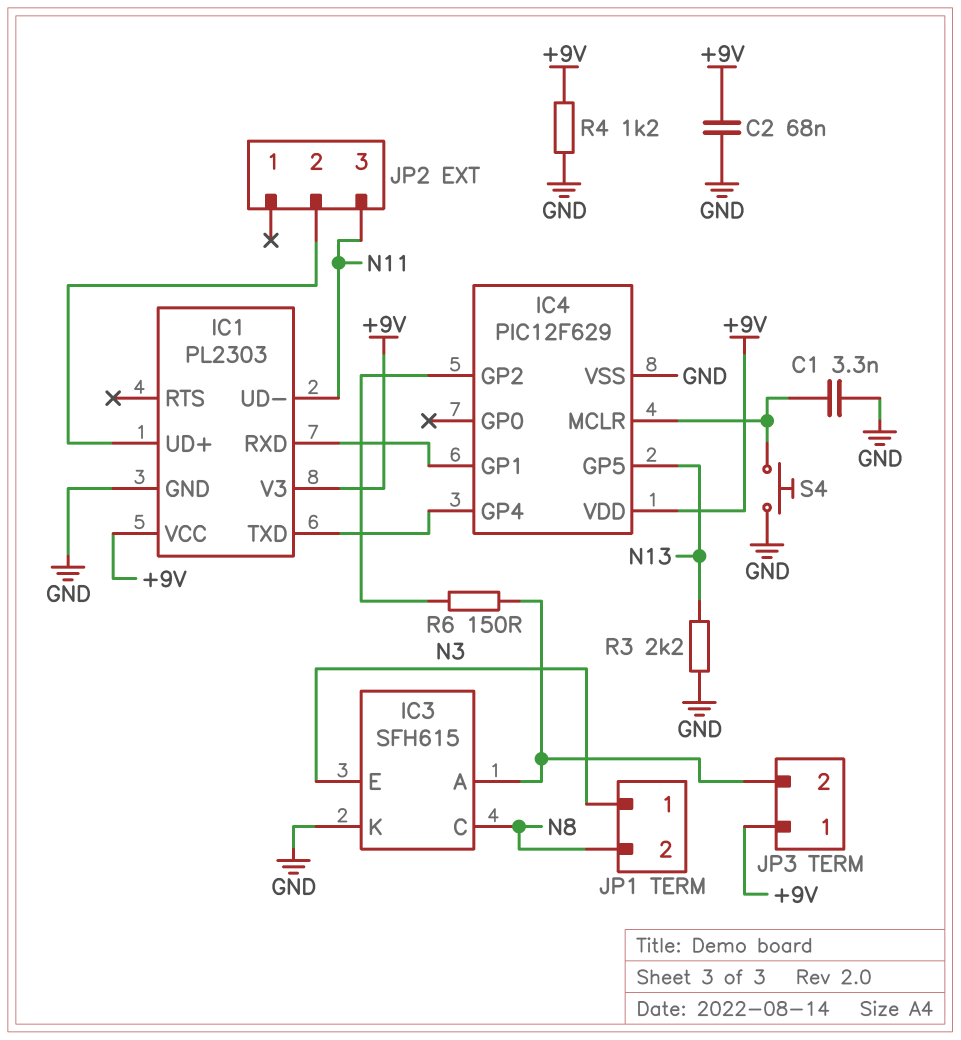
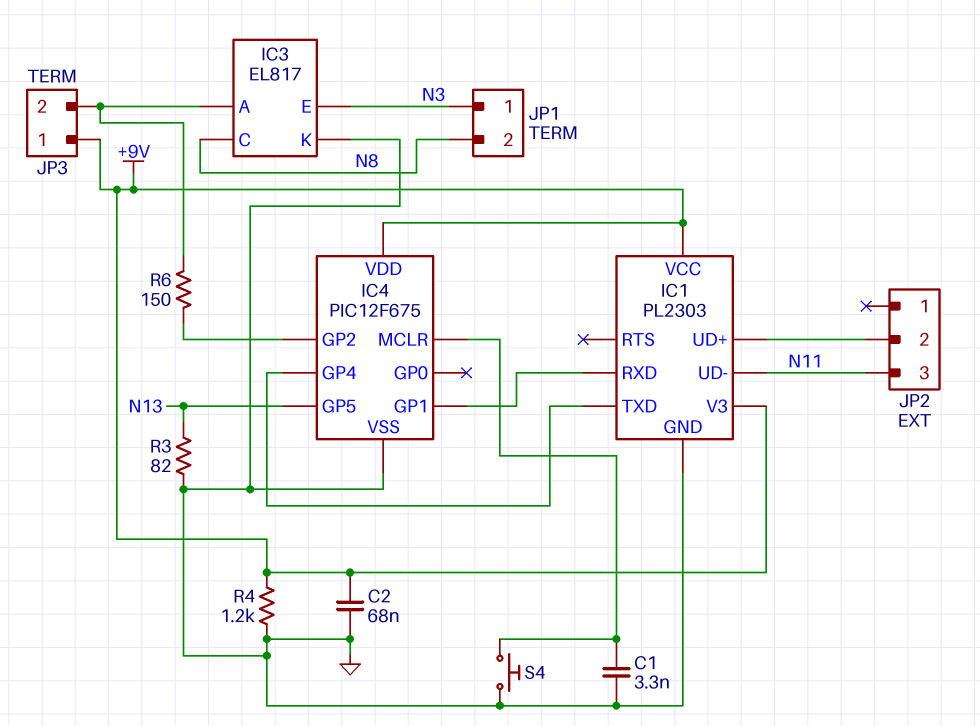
IC3: SFH615 -> EL817
IC4: PIC12F629 -> PIC12F675
R3: 2.2k (GND, N13) -> 82 (GND, N13)

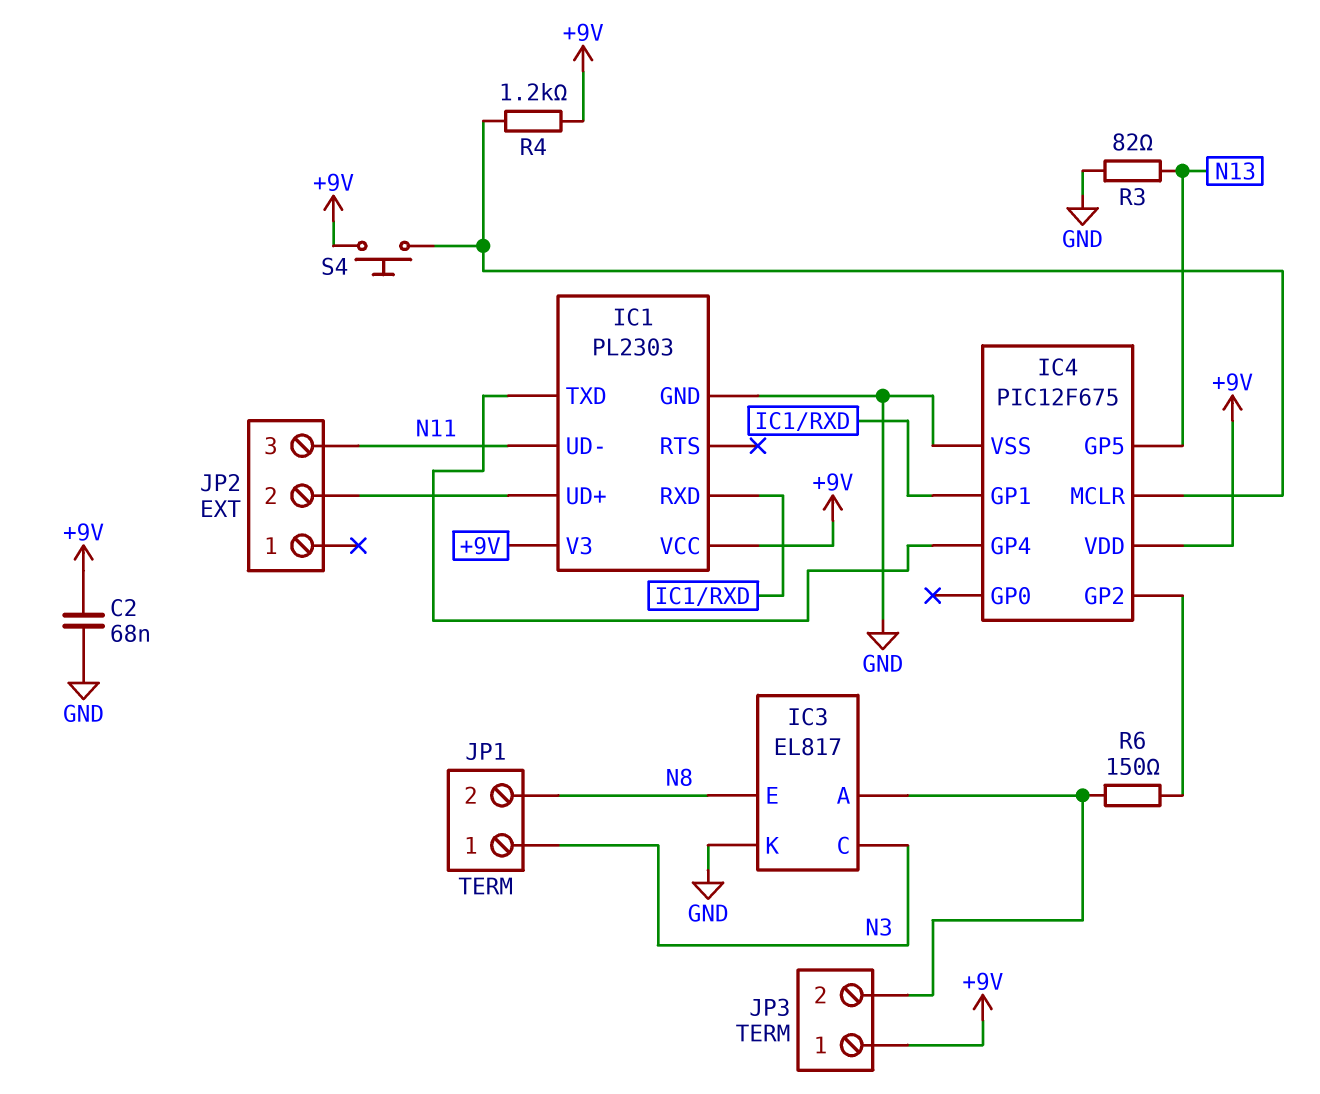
C1: 3.3nF (GND, IC4/MCLR) -> none
IC3 pin C: N8 -> N3
IC3 pin E: N3 -> N8
R4: 1.2k (+9V, GND) -> 1.2k (+9V, IC4/MCLR)
S4: button (GND, IC4/MCLR) -> button (+9V, IC4/MCLR)

